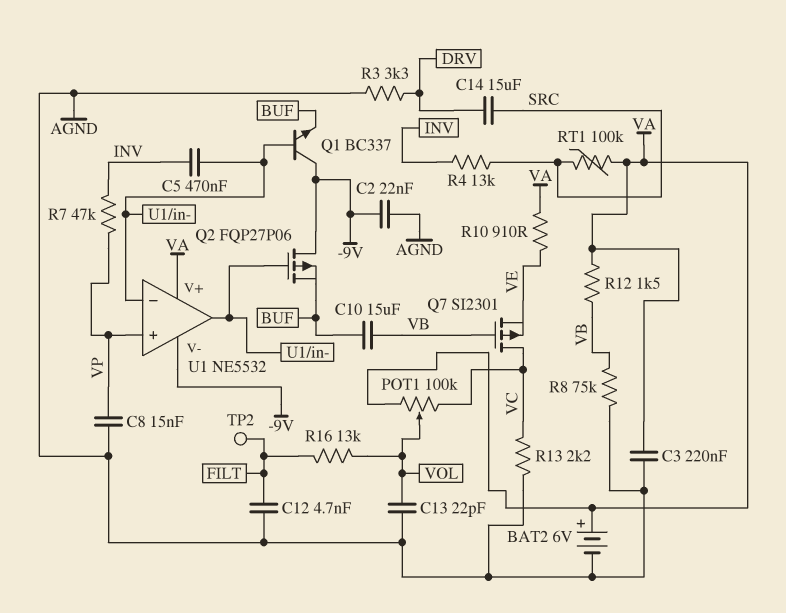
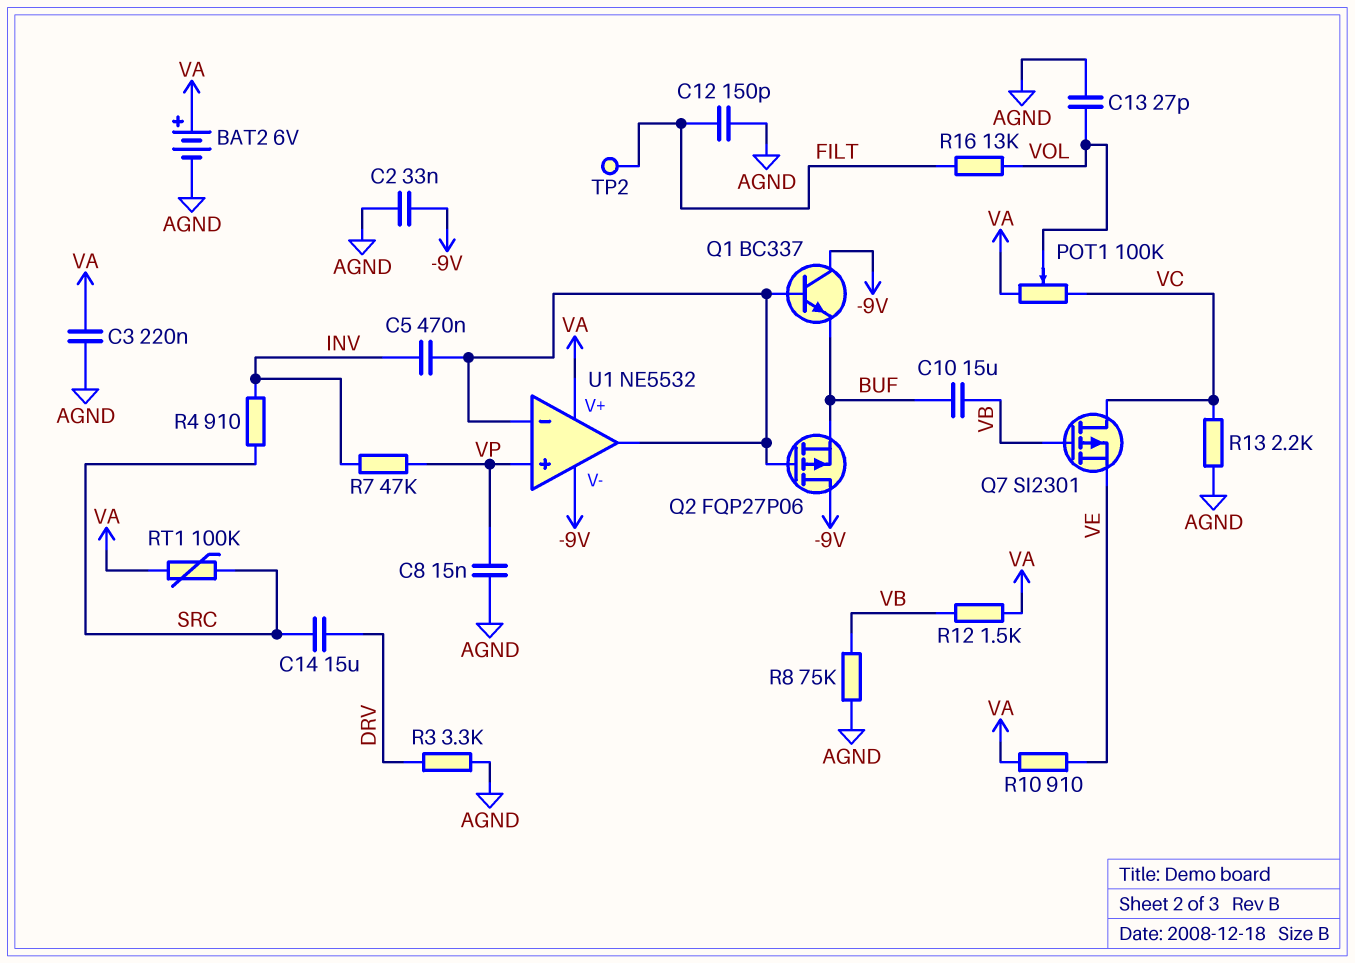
C2: 22nF (-9V, AGND) -> 33nF (-9V, AGND)
C12: 4.7nF (AGND, FILT) -> 150pF (AGND, FILT)
C13: 22pF (AGND, VOL) -> 27pF (AGND, VOL)
R4: 13k (INV, SRC) -> 910 (INV, SRC)

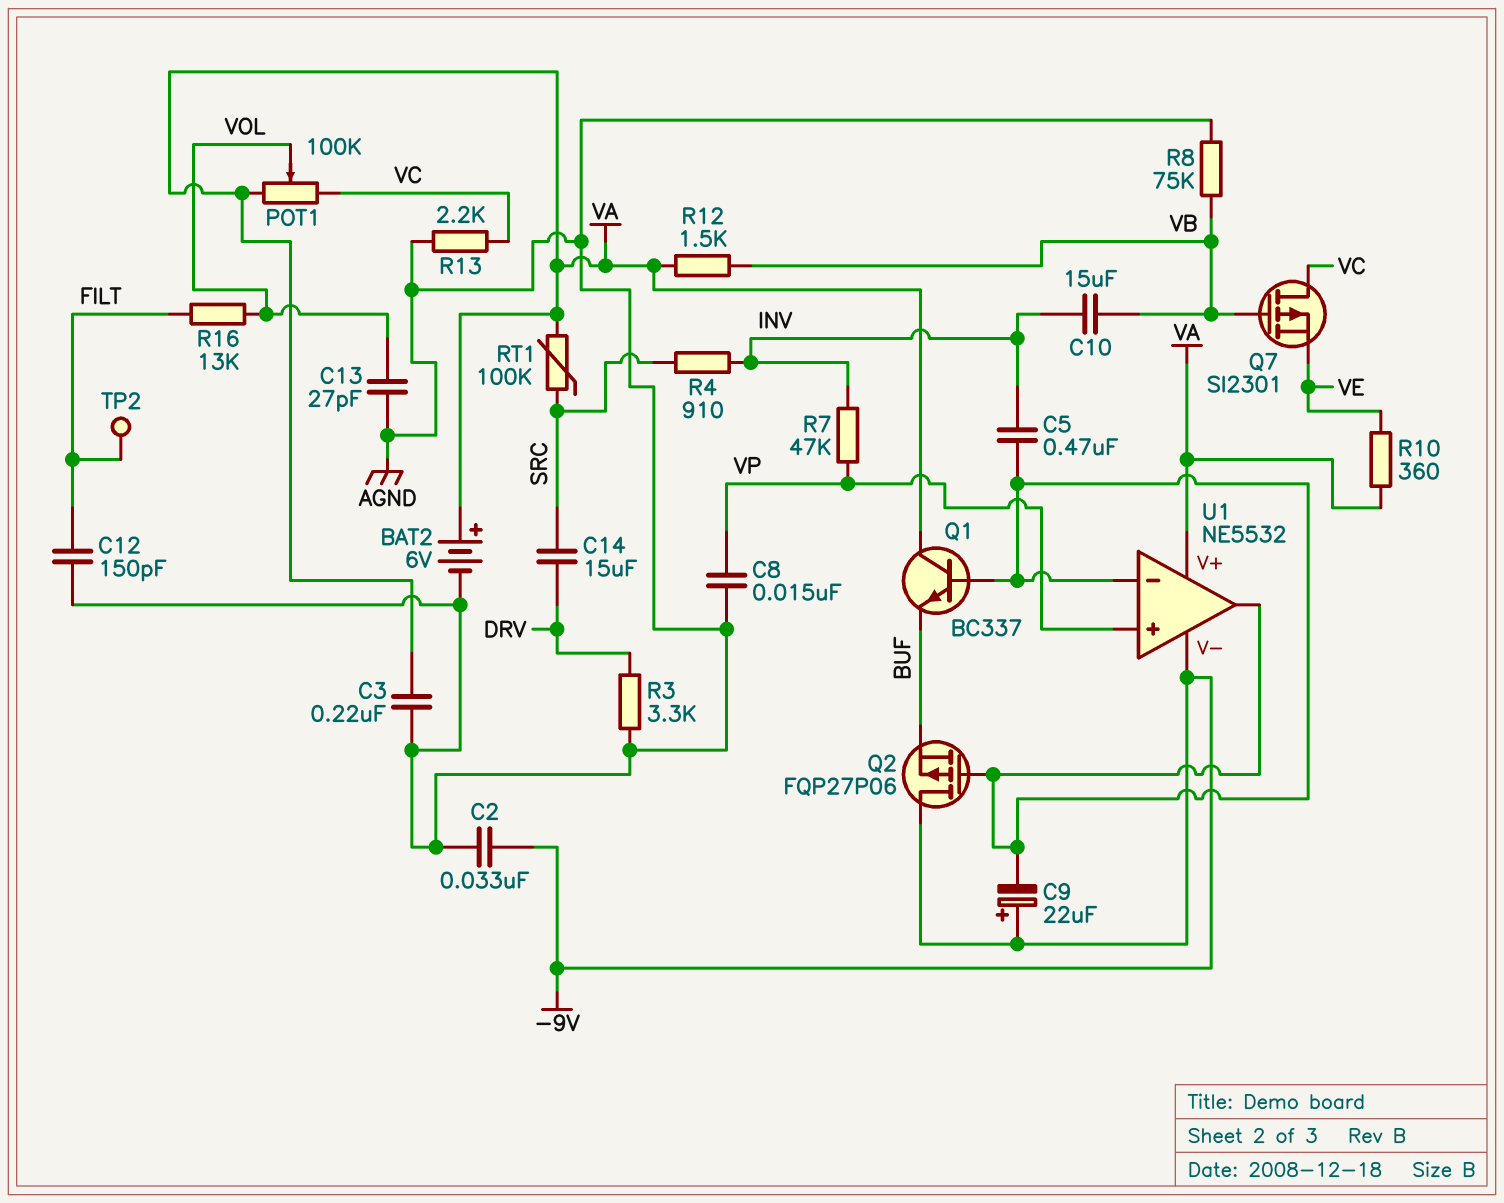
C9: none -> 22uF (plus -9V, minus U1/in-)
C10: 15uF (BUF, VB) -> 15uF (INV, VB)
Q1: NPN BC337 (B U1/in-, C -9V, E BUF) -> NPN BC337 (B U1/in-, C VA, E BUF)
R10: 910 (VA, VE) -> 360 (VA, VE)

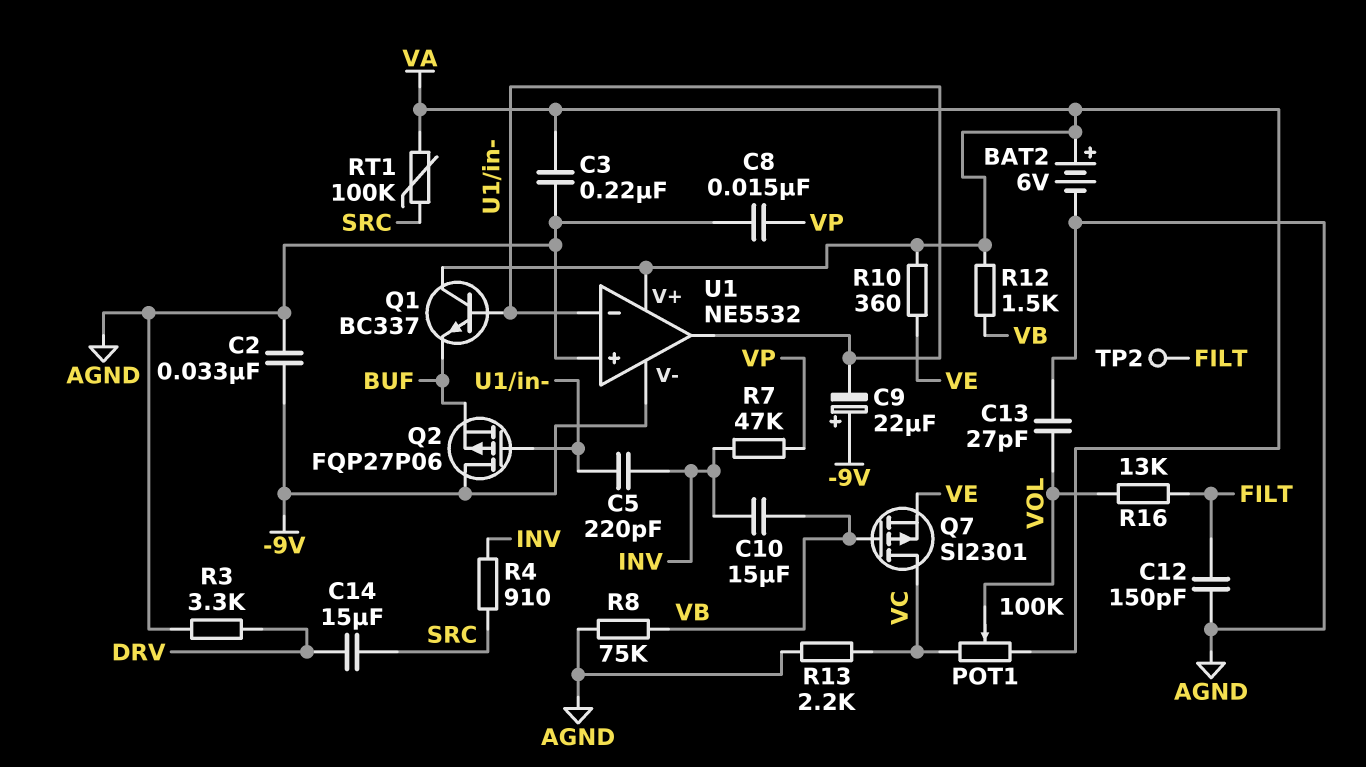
C5: 470nF (INV, U1/in-) -> 220pF (INV, U1/in-)
U1 pin in+: VP -> AGND

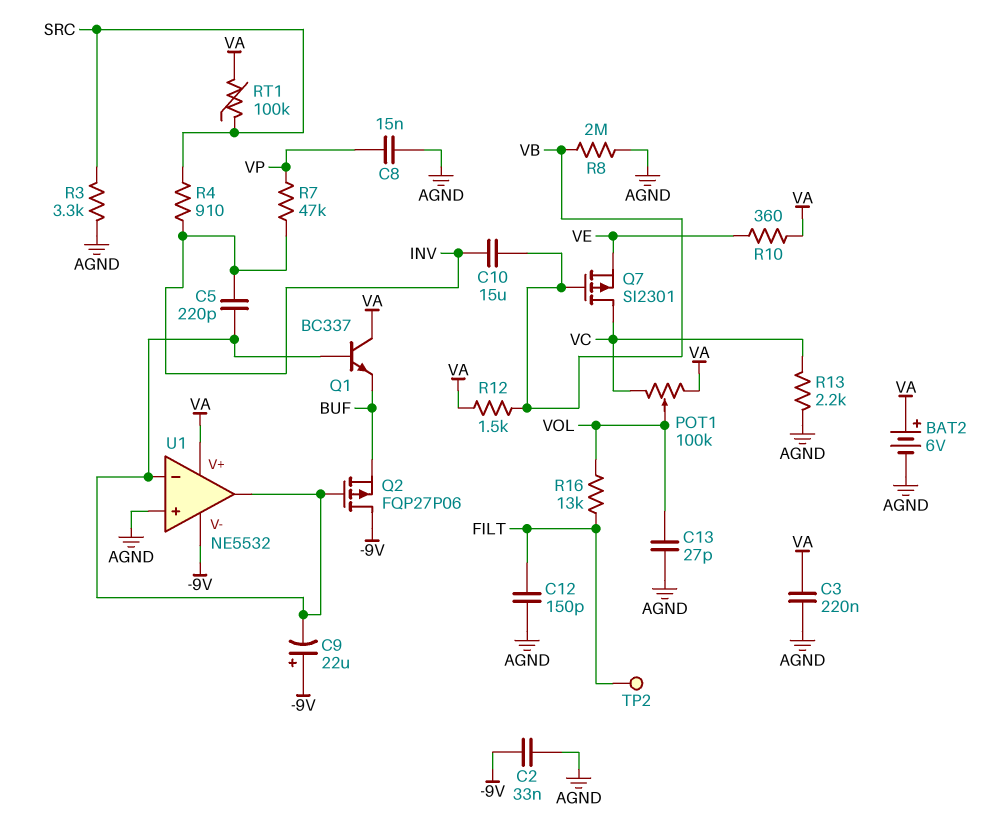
C14: 15uF (DRV, SRC) -> none
R3: 3.3k (AGND, DRV) -> 3.3k (AGND, SRC)
R8: 75k (AGND, VB) -> 2M (AGND, VB)

